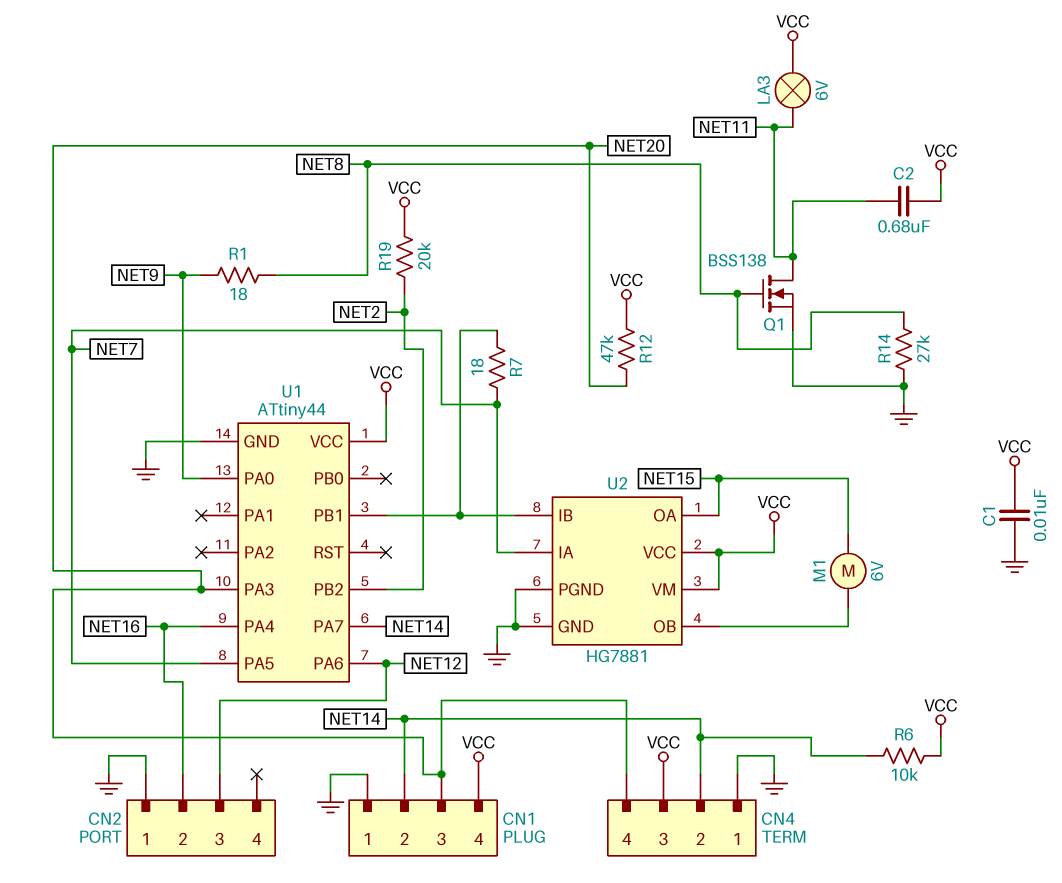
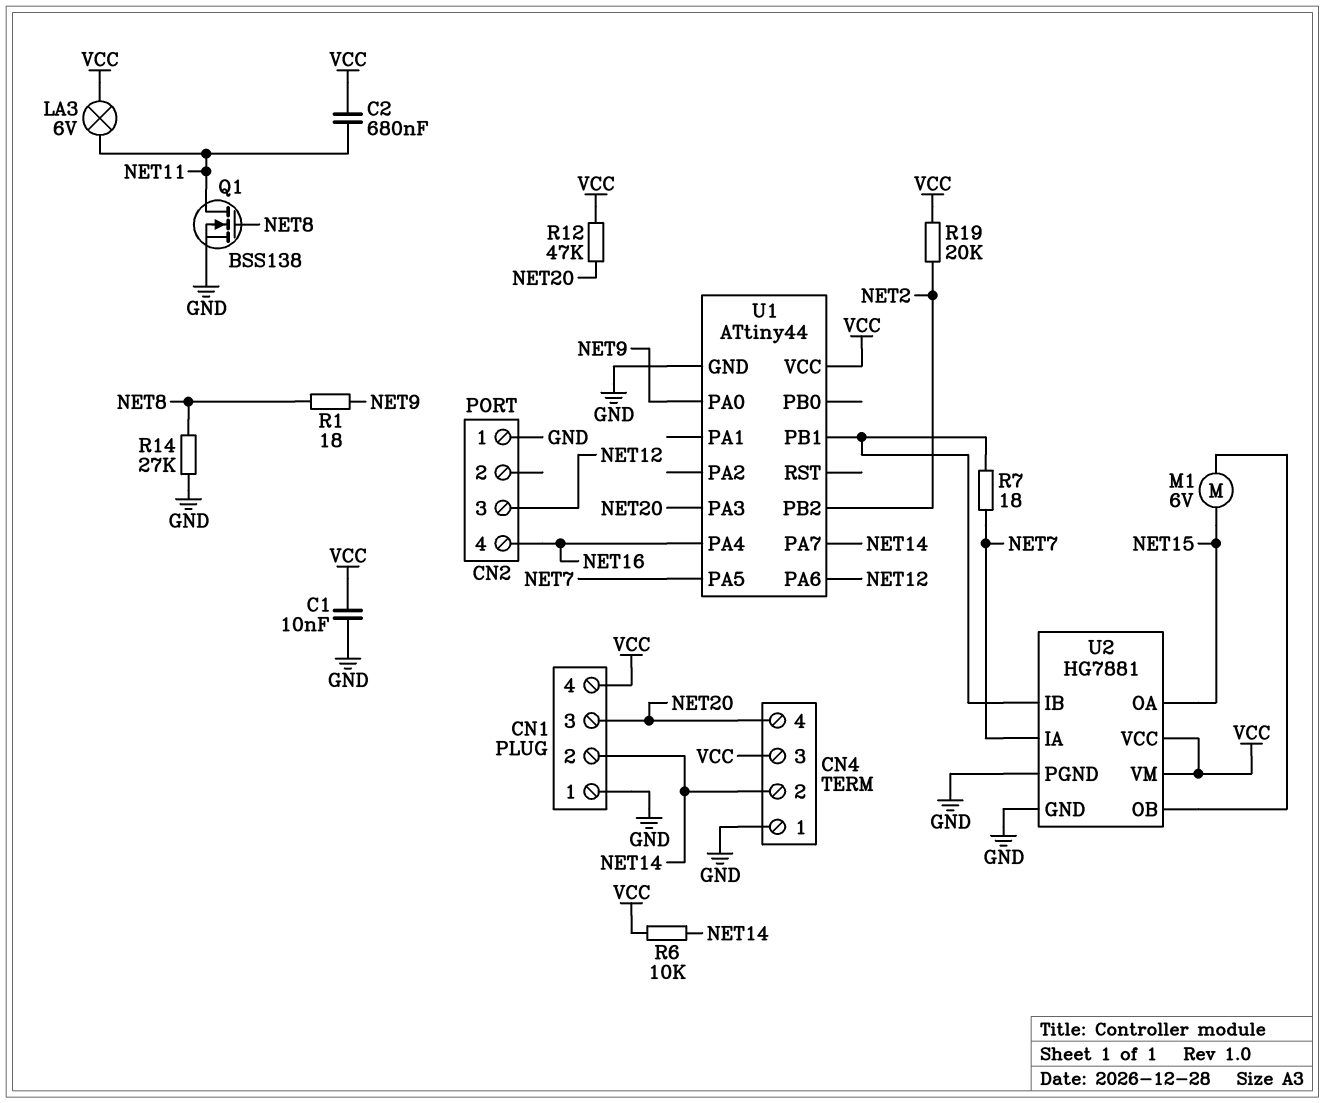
CN2 pin 2: NET16 -> none
CN2 pin 4: none -> NET16

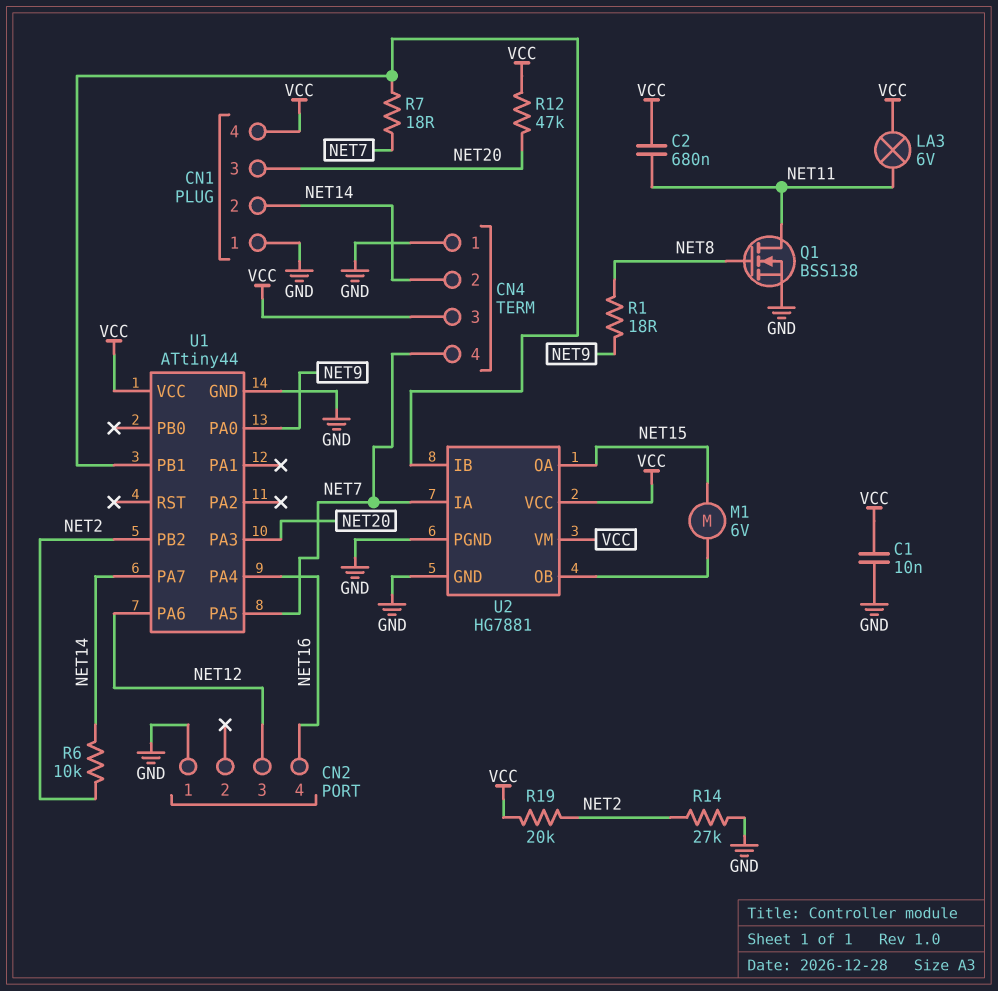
CN4 pin 4: NET20 -> NET7
R6: 10k (NET14, VCC) -> 10k (NET2, NET14)
R14: 27k (GND, NET8) -> 27k (GND, NET2)

